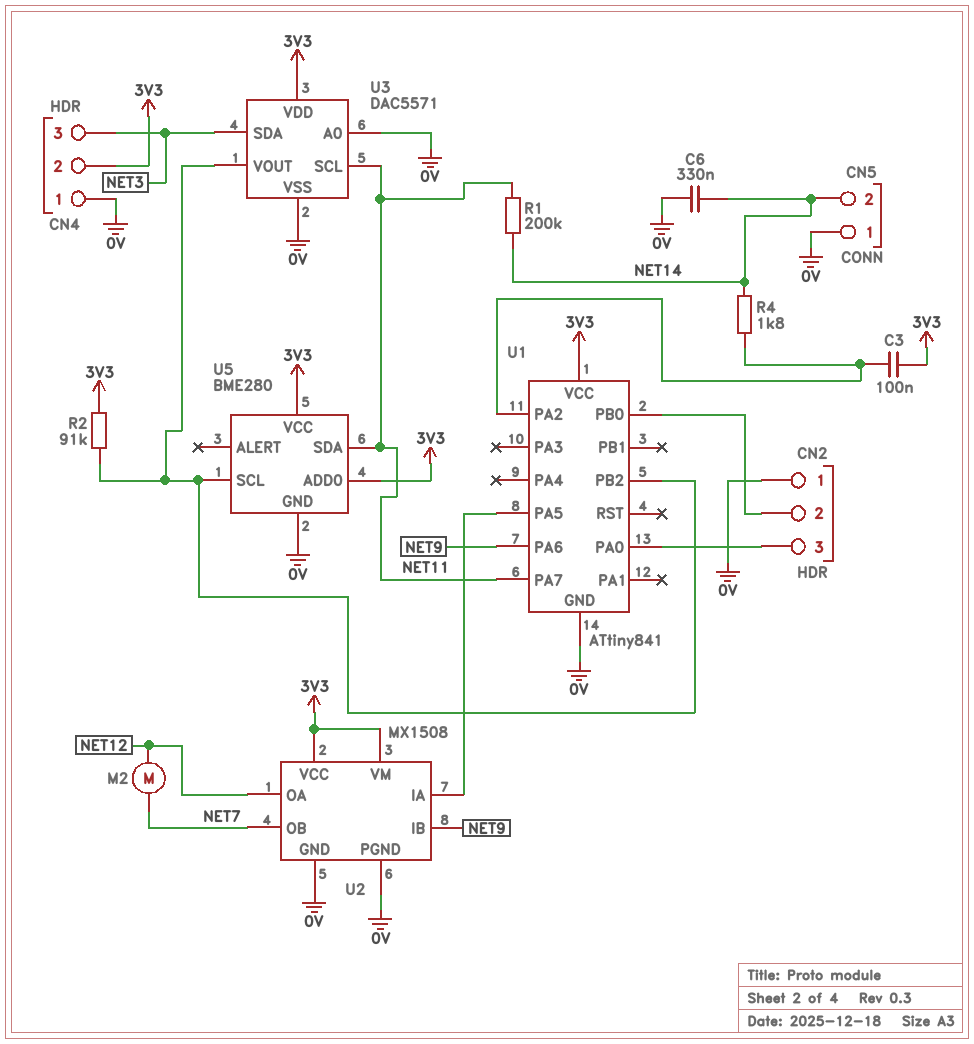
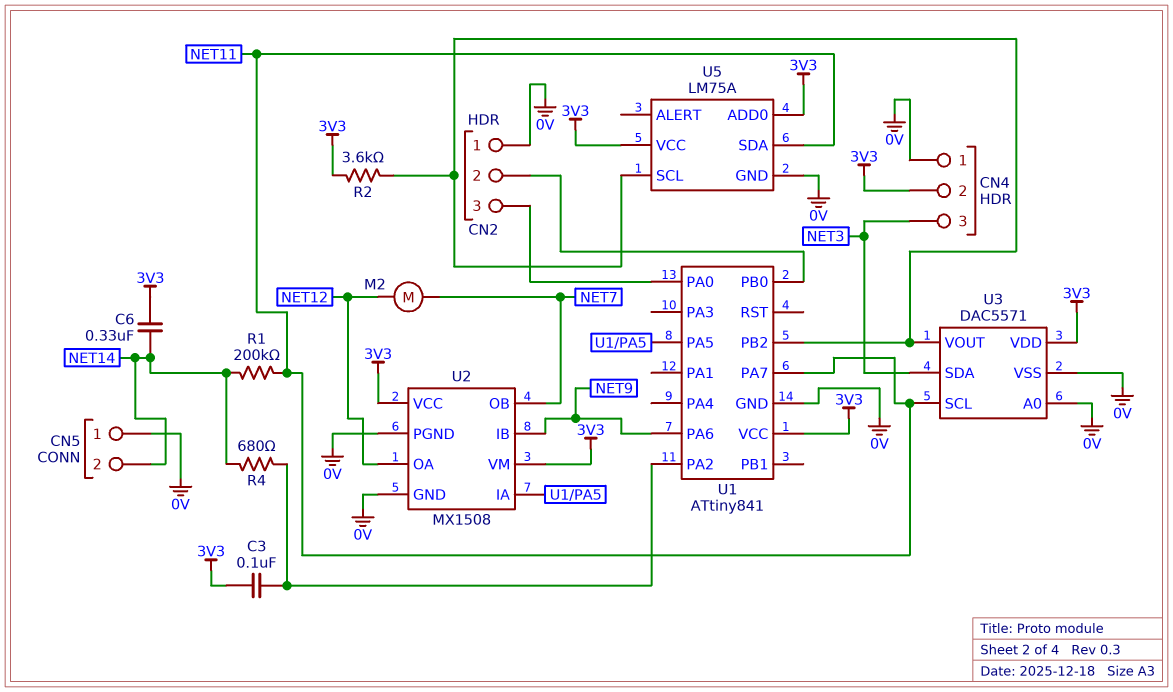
C6: 330nF (0V, NET14) -> 330nF (3V3, NET14)
R2: 91k (3V3, U1/PB2) -> 3.6k (3V3, U1/PB2)
R4: 1.8k (NET14, U1/PA2) -> 680 (NET14, U1/PA2)
U5: BME280 -> LM75A

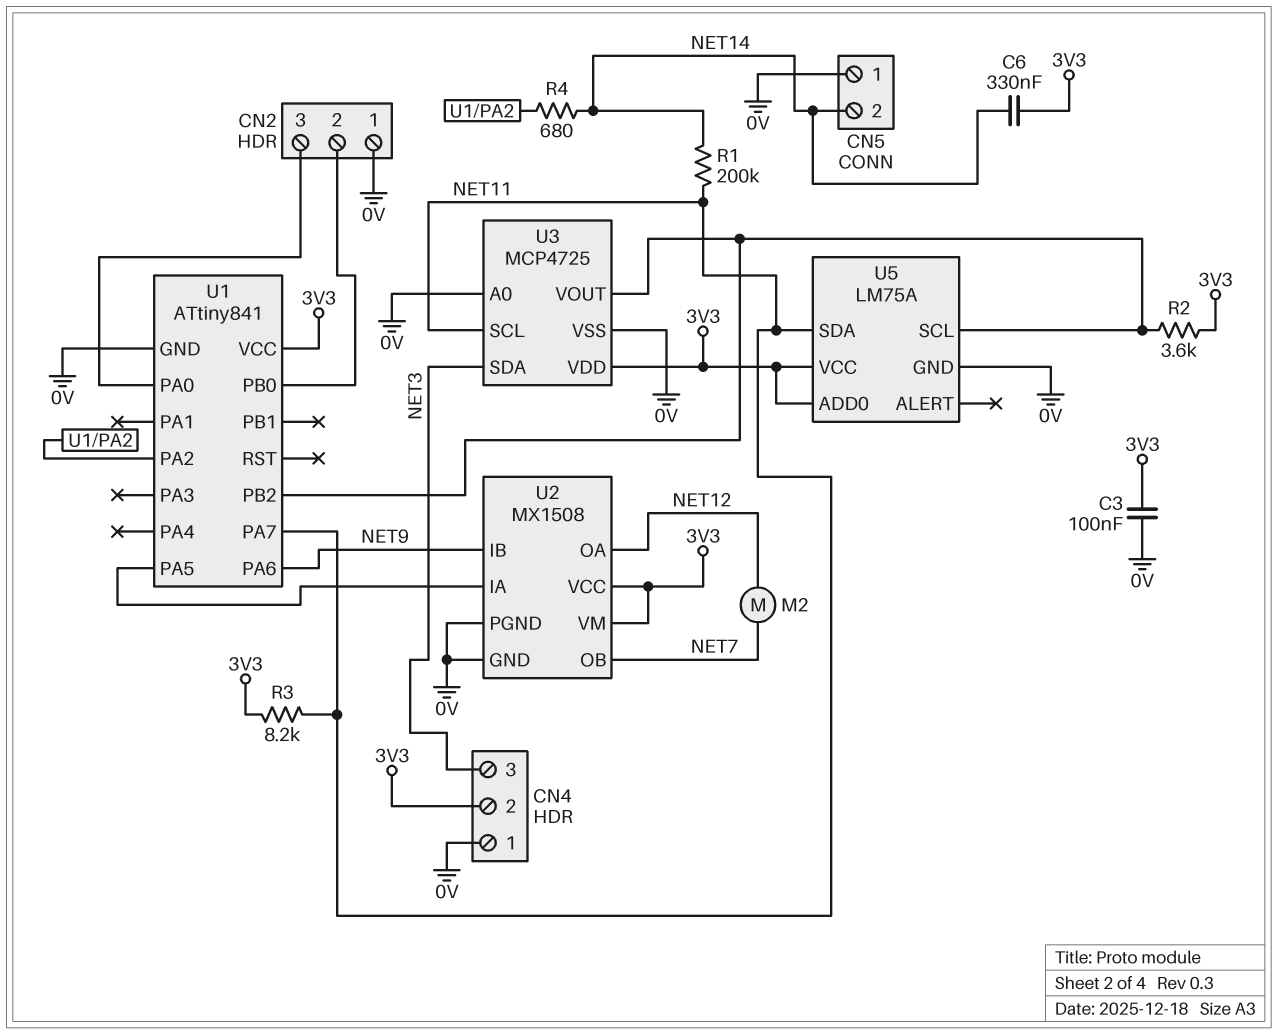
C3: 100nF (3V3, U1/PA2) -> 100nF (0V, 3V3)
R3: none -> 8.2k (3V3, NET11)
U3: DAC5571 -> MCP4725

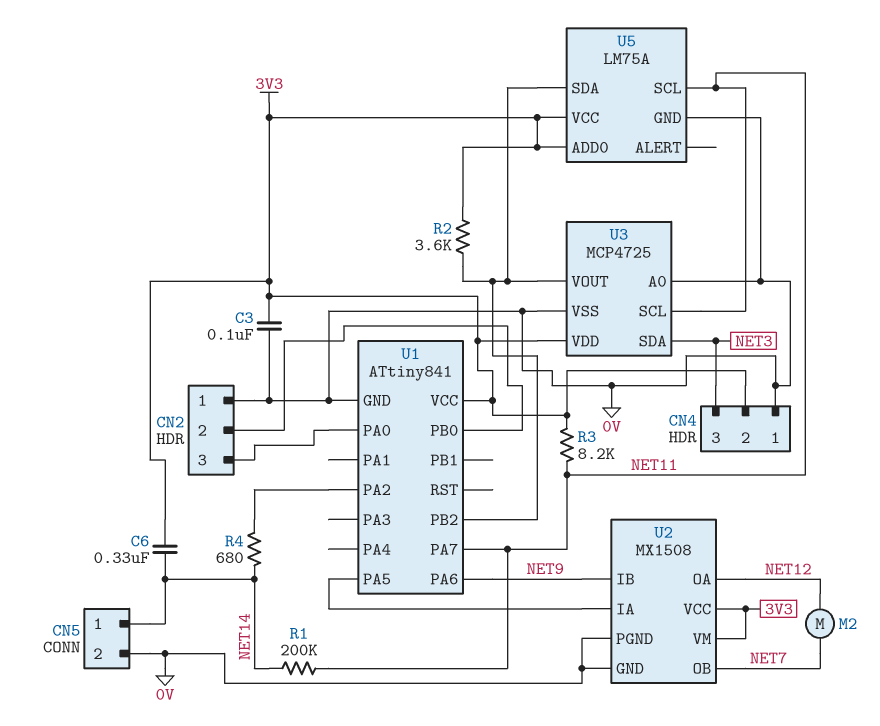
CN5 pin 1: 0V -> NET14
CN5 pin 2: NET14 -> 0V
U5 pin SCL: U1/PB2 -> NET11
U5 pin SDA: NET11 -> U1/PB2

